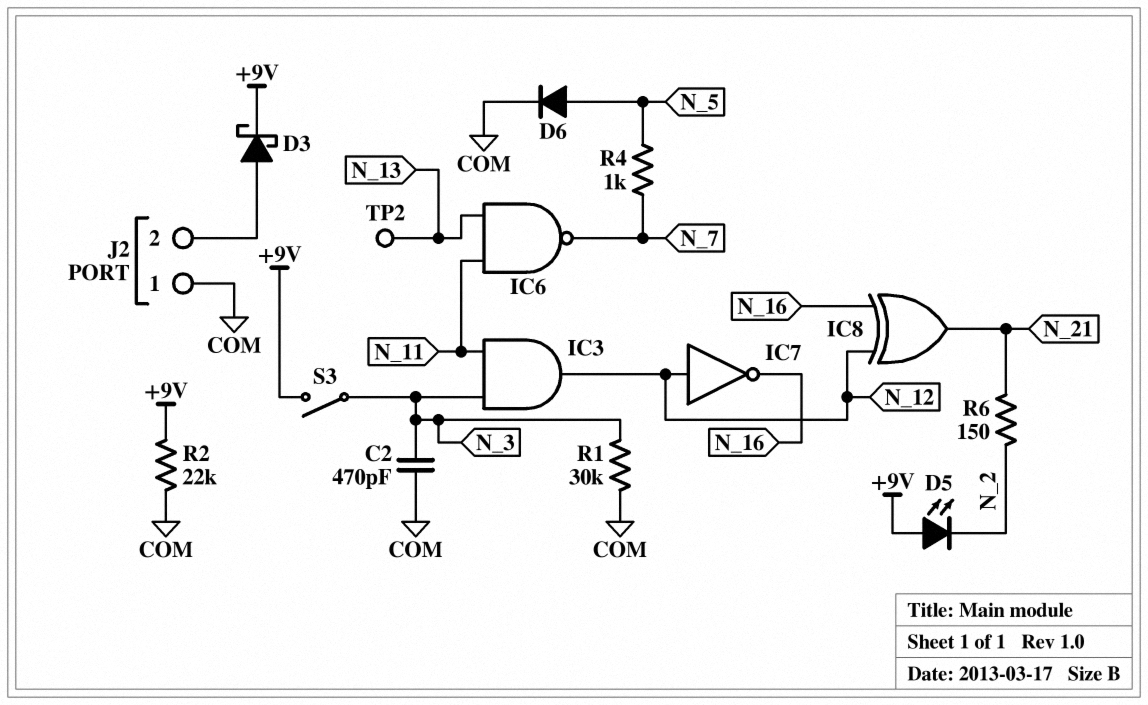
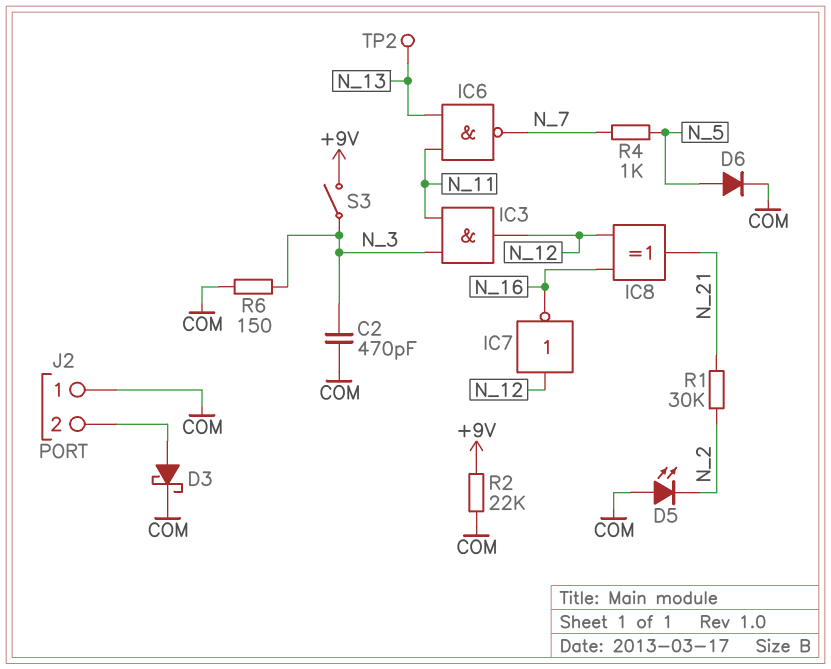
D3: schottky (A J2/2, K +9V) -> schottky (A J2/2, K COM)
D5: LED (A +9V, K N_2) -> LED (A COM, K N_2)
R1: 30k (COM, N_3) -> 30k (N_2, N_21)
R6: 150 (N_2, N_21) -> 150 (COM, N_3)

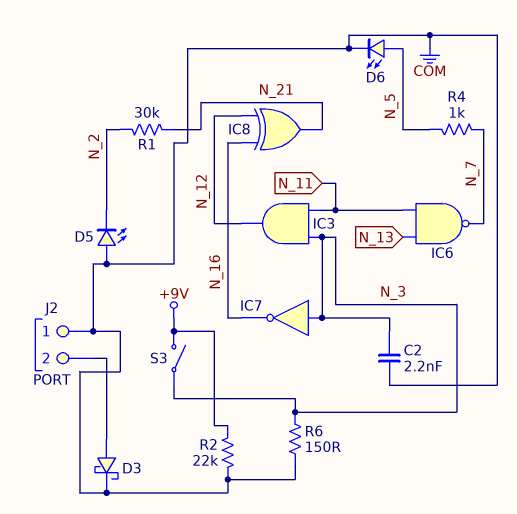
C2: 470pF (COM, N_3) -> 2.2nF (COM, N_3)
D6: diode (A N_5, K COM) -> LED (A N_5, K COM)
IC7: NOT (in N_12, out N_16) -> NOT (in N_3, out N_16)
TP2: test point (N_13) -> none

